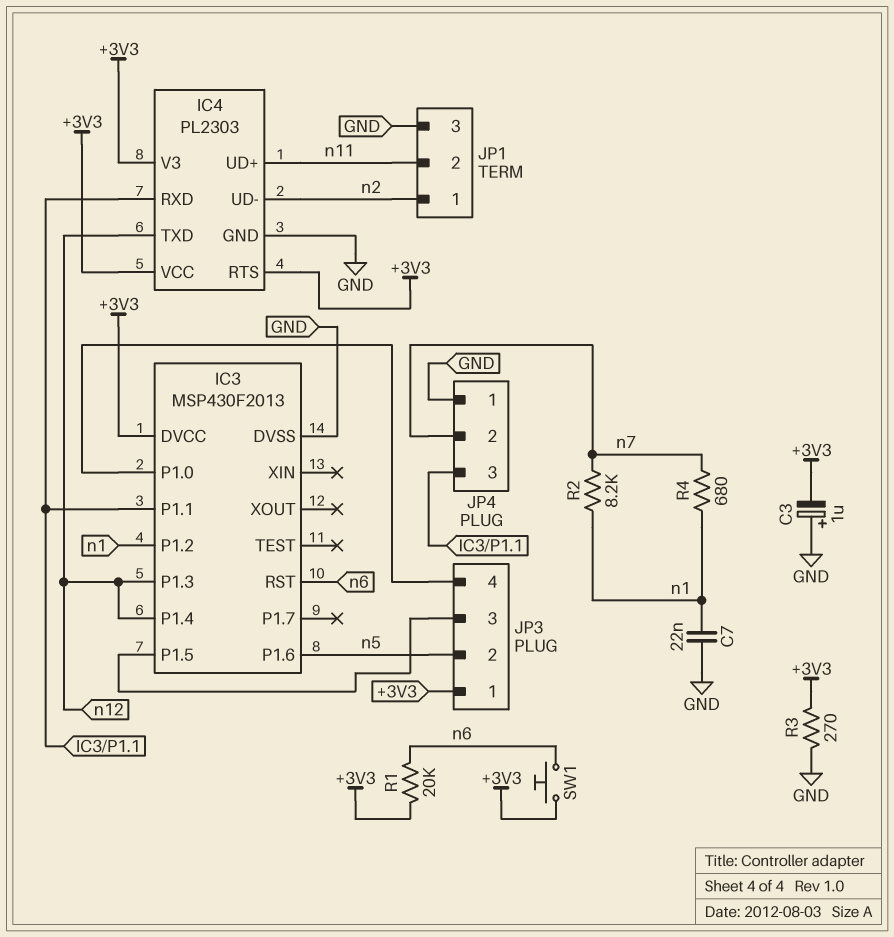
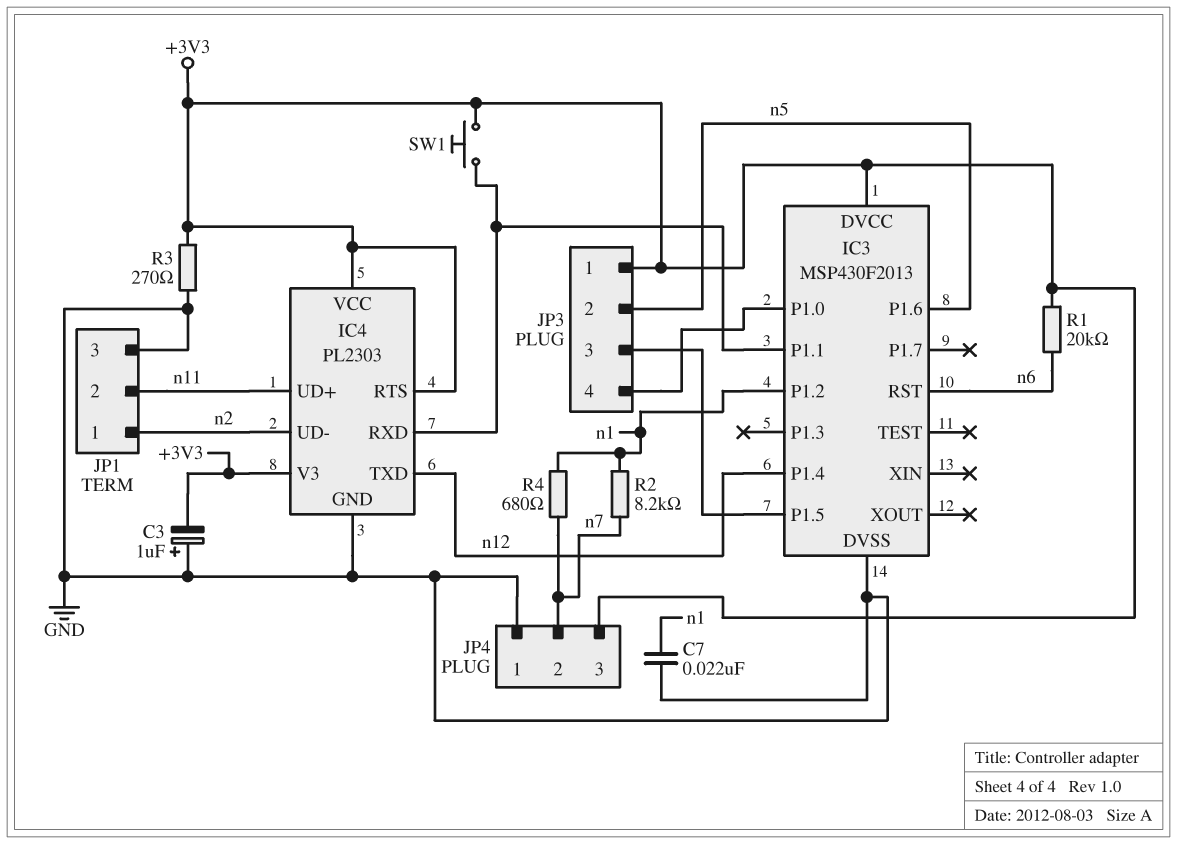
IC3 pin P1.3: n12 -> none
JP4 pin 3: IC3/P1.1 -> +3V3
SW1: button (+3V3, n6) -> button (+3V3, IC3/P1.1)

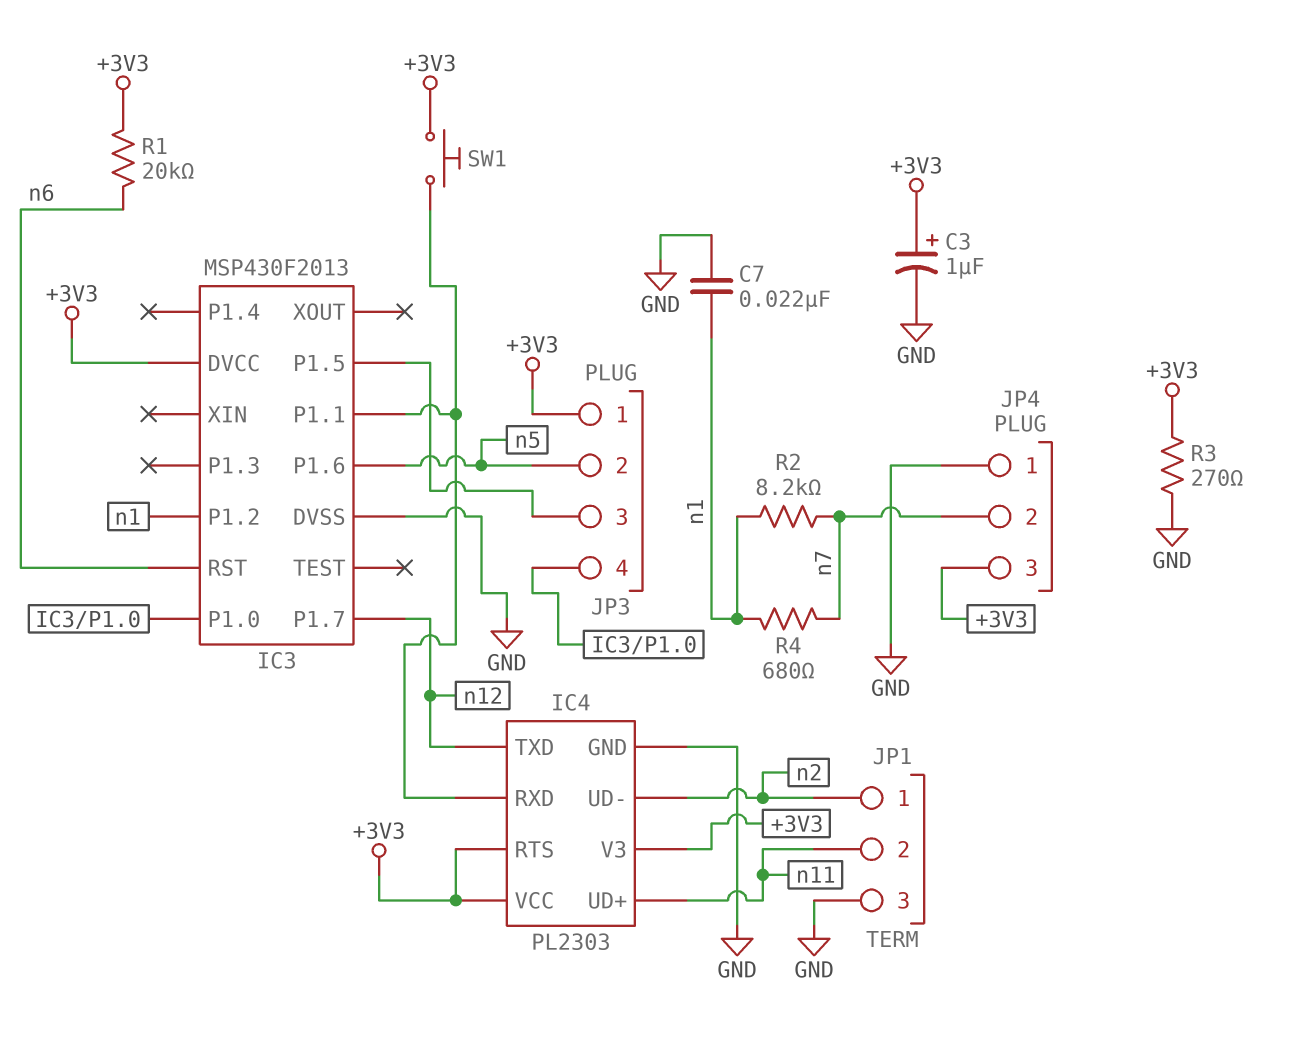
C3: 1uF (plus GND, minus +3V3) -> 1uF (plus +3V3, minus GND)
IC3 pin P1.4: n12 -> none
IC3 pin P1.7: none -> n12

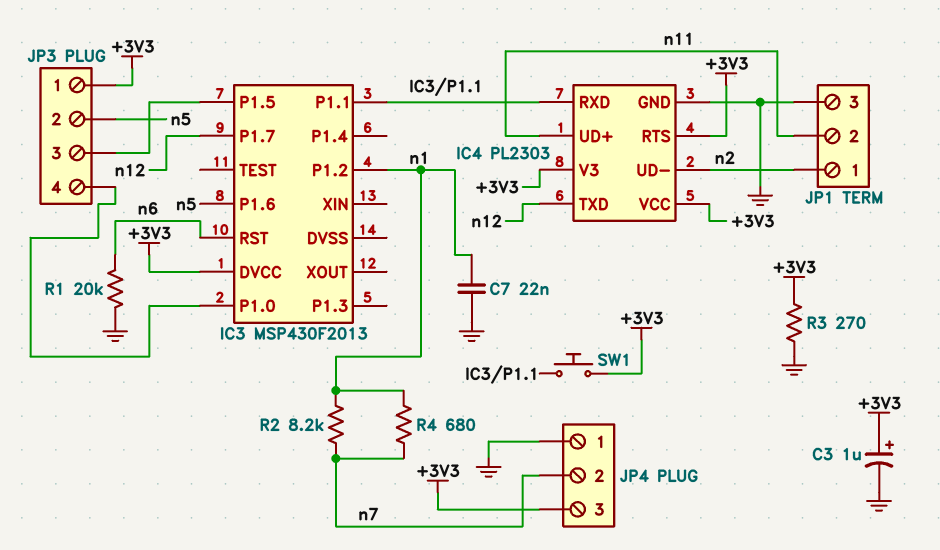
IC3 pin DVSS: GND -> none
R1: 20k (+3V3, n6) -> 20k (GND, n6)

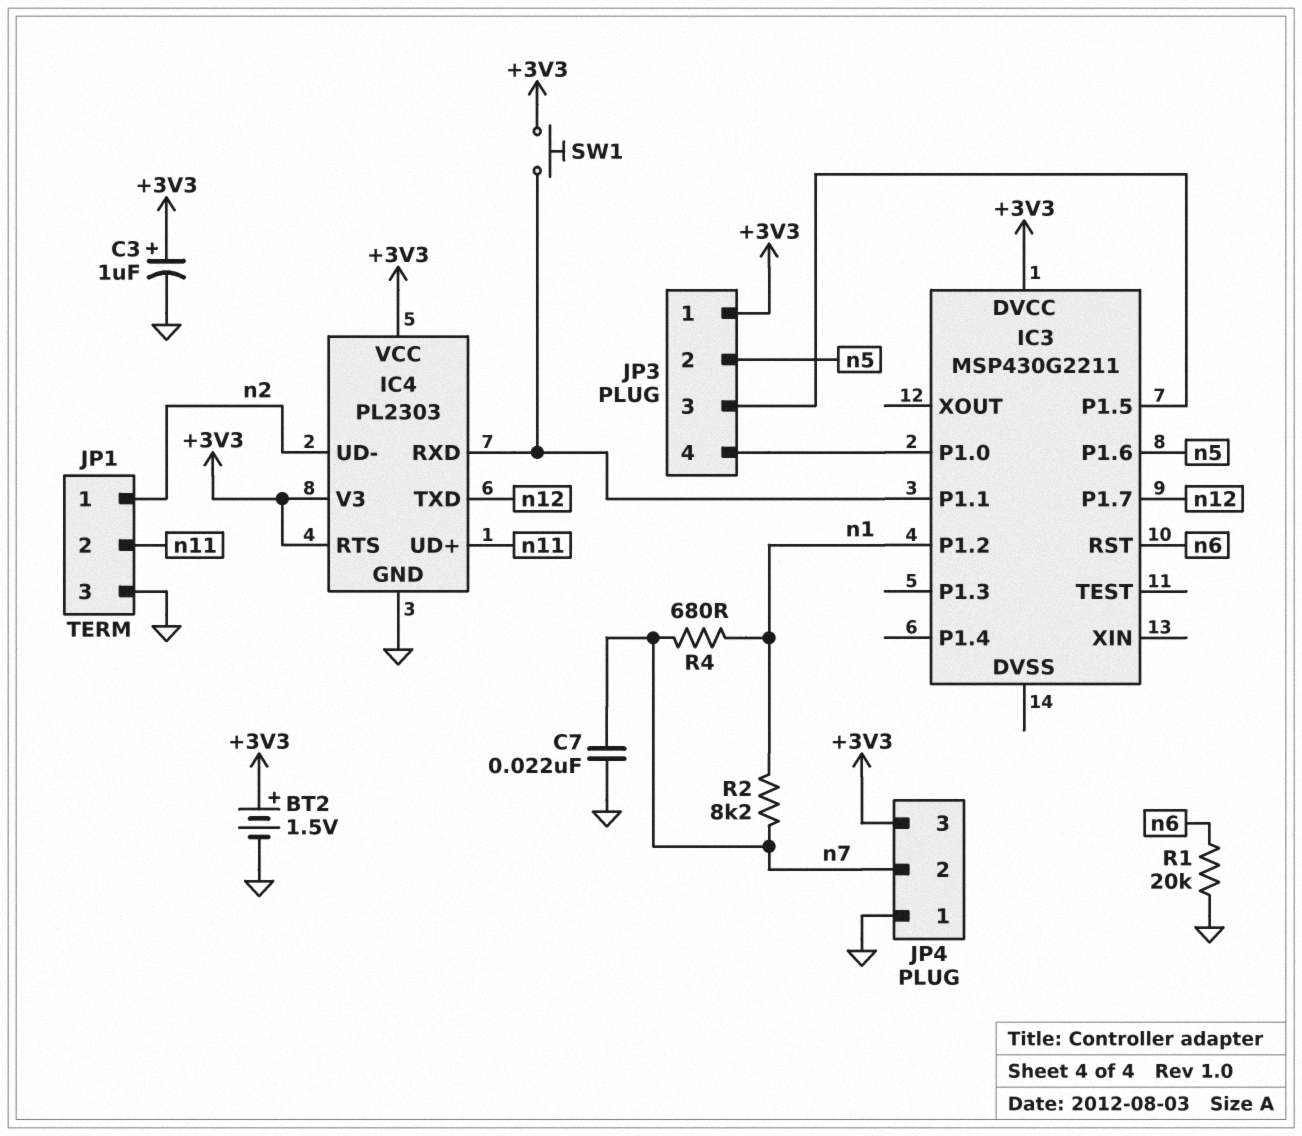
BT2: none -> 1.5V (plus +3V3, minus GND)
C7: 22nF (GND, n1) -> 22nF (GND, n7)
IC3: MSP430F2013 -> MSP430G2211
R3: 270 (+3V3, GND) -> none

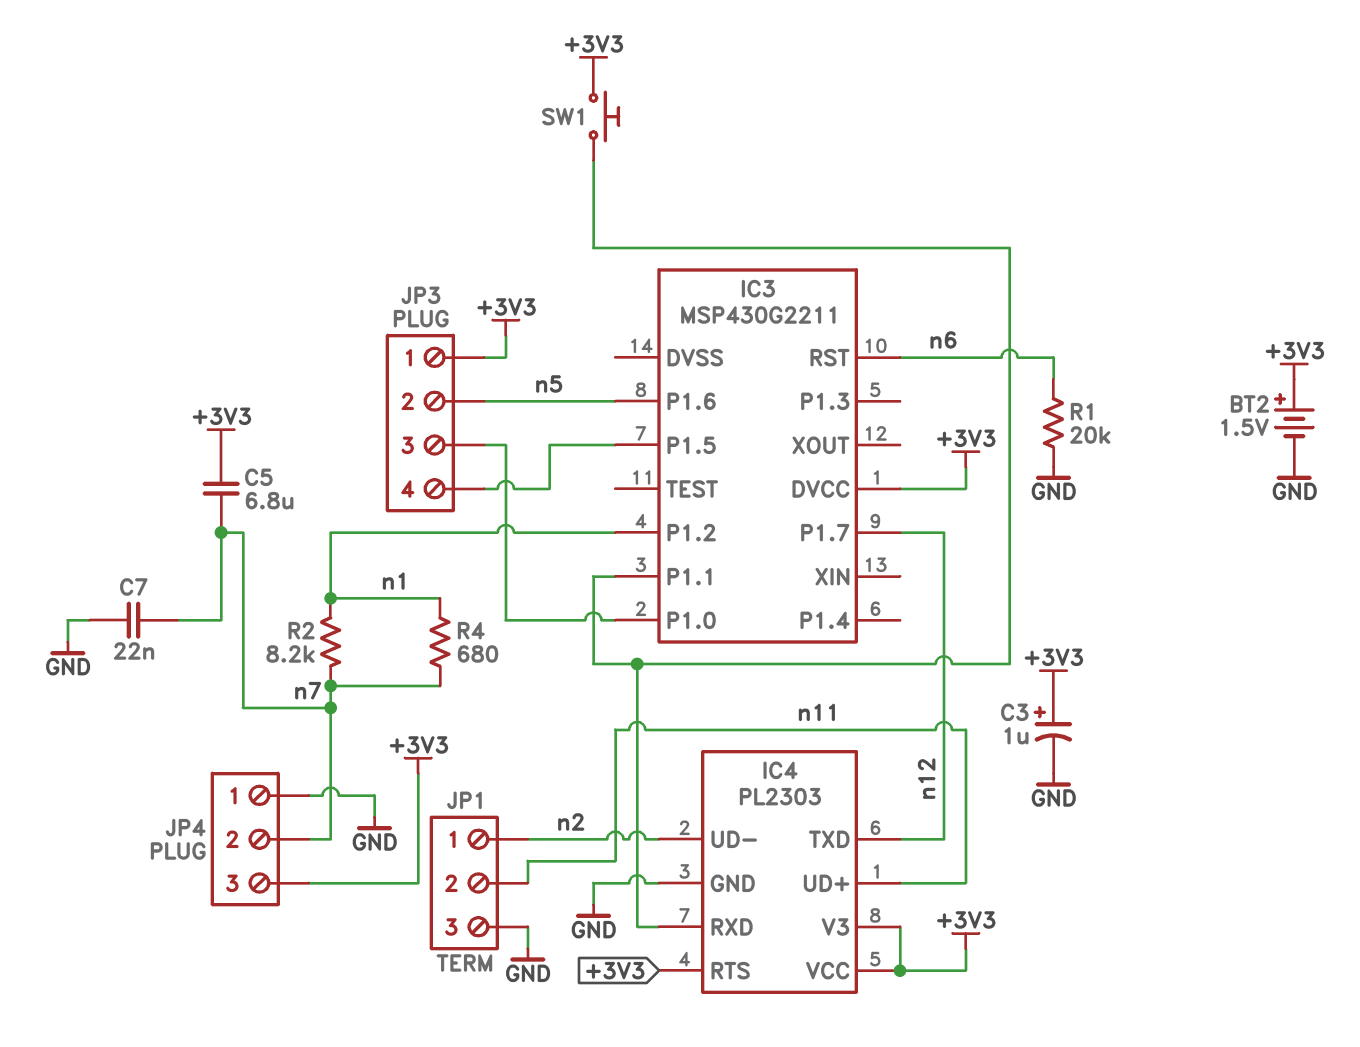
C5: none -> 6.8uF (+3V3, n7)
JP3 pin 3: IC3/P1.5 -> IC3/P1.0
JP3 pin 4: IC3/P1.0 -> IC3/P1.5

